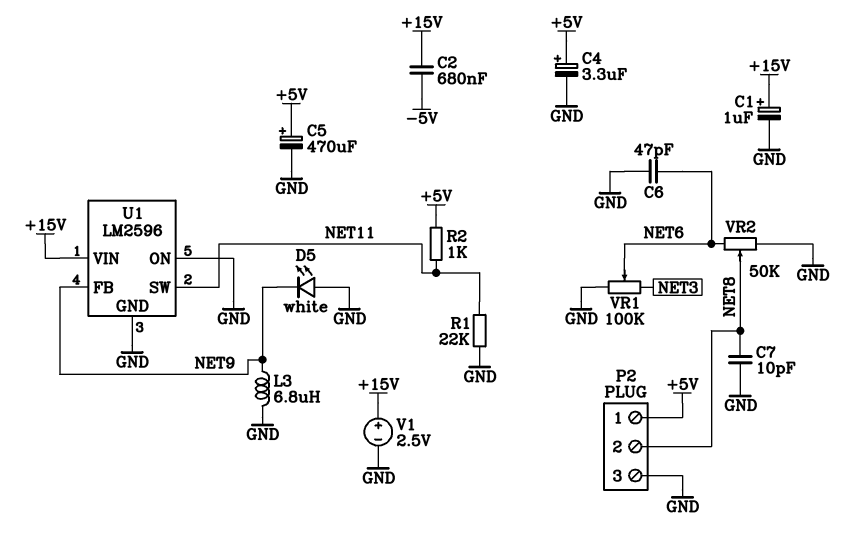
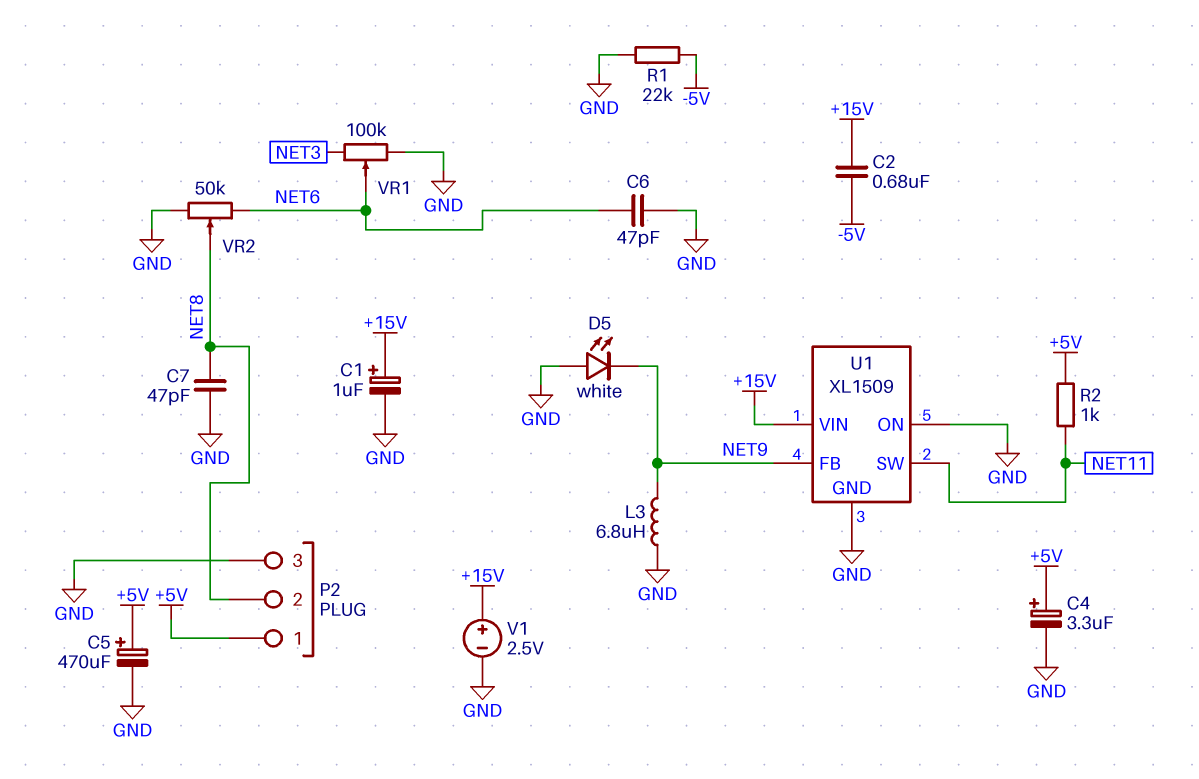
C7: 10pF (GND, NET8) -> 47pF (GND, NET8)
R1: 22k (GND, NET11) -> 22k (-5V, GND)
U1: LM2596 -> XL1509

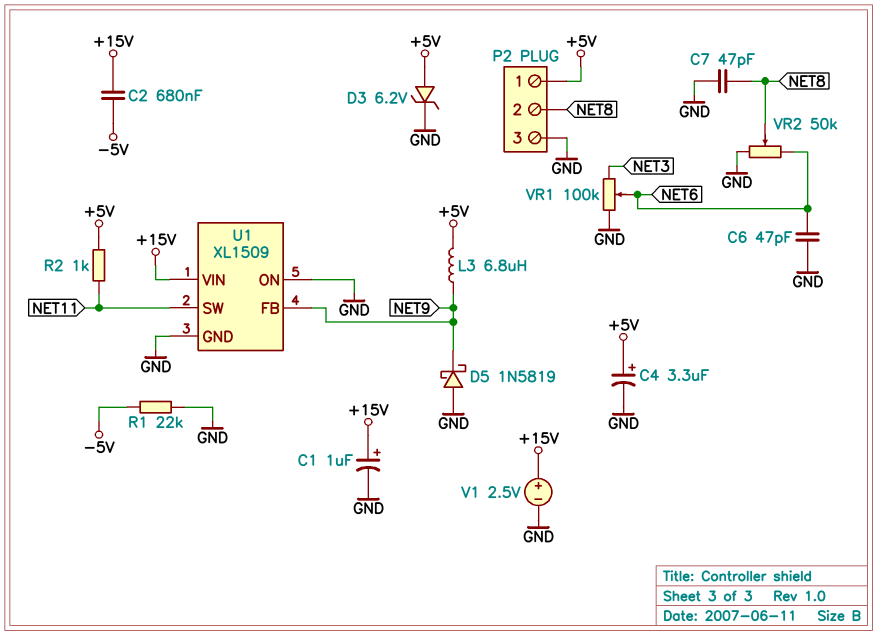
C5: 470uF (plus +5V, minus GND) -> none
D3: none -> zener 6.2V (A +5V, K GND)
D5: LED white (A GND, K NET9) -> schottky 1N5819 (A GND, K NET9)
L3: 6.8uH (GND, NET9) -> 6.8uH (+5V, NET9)

